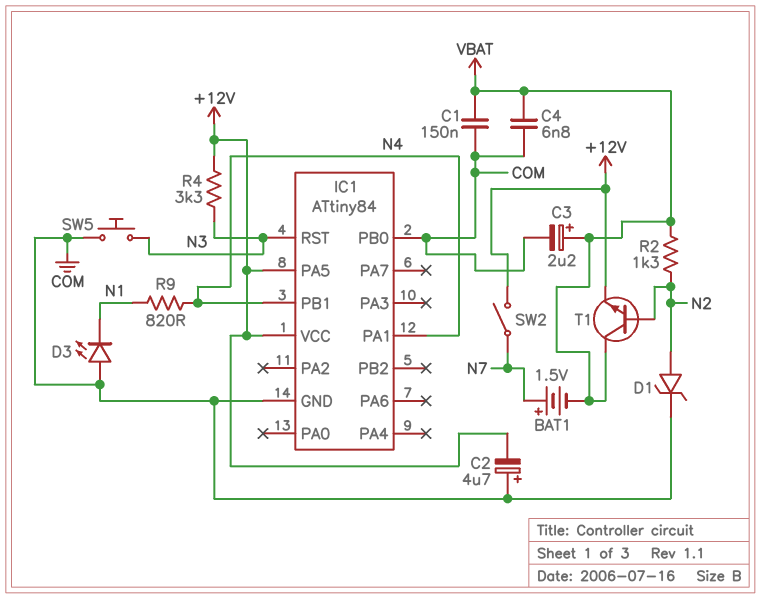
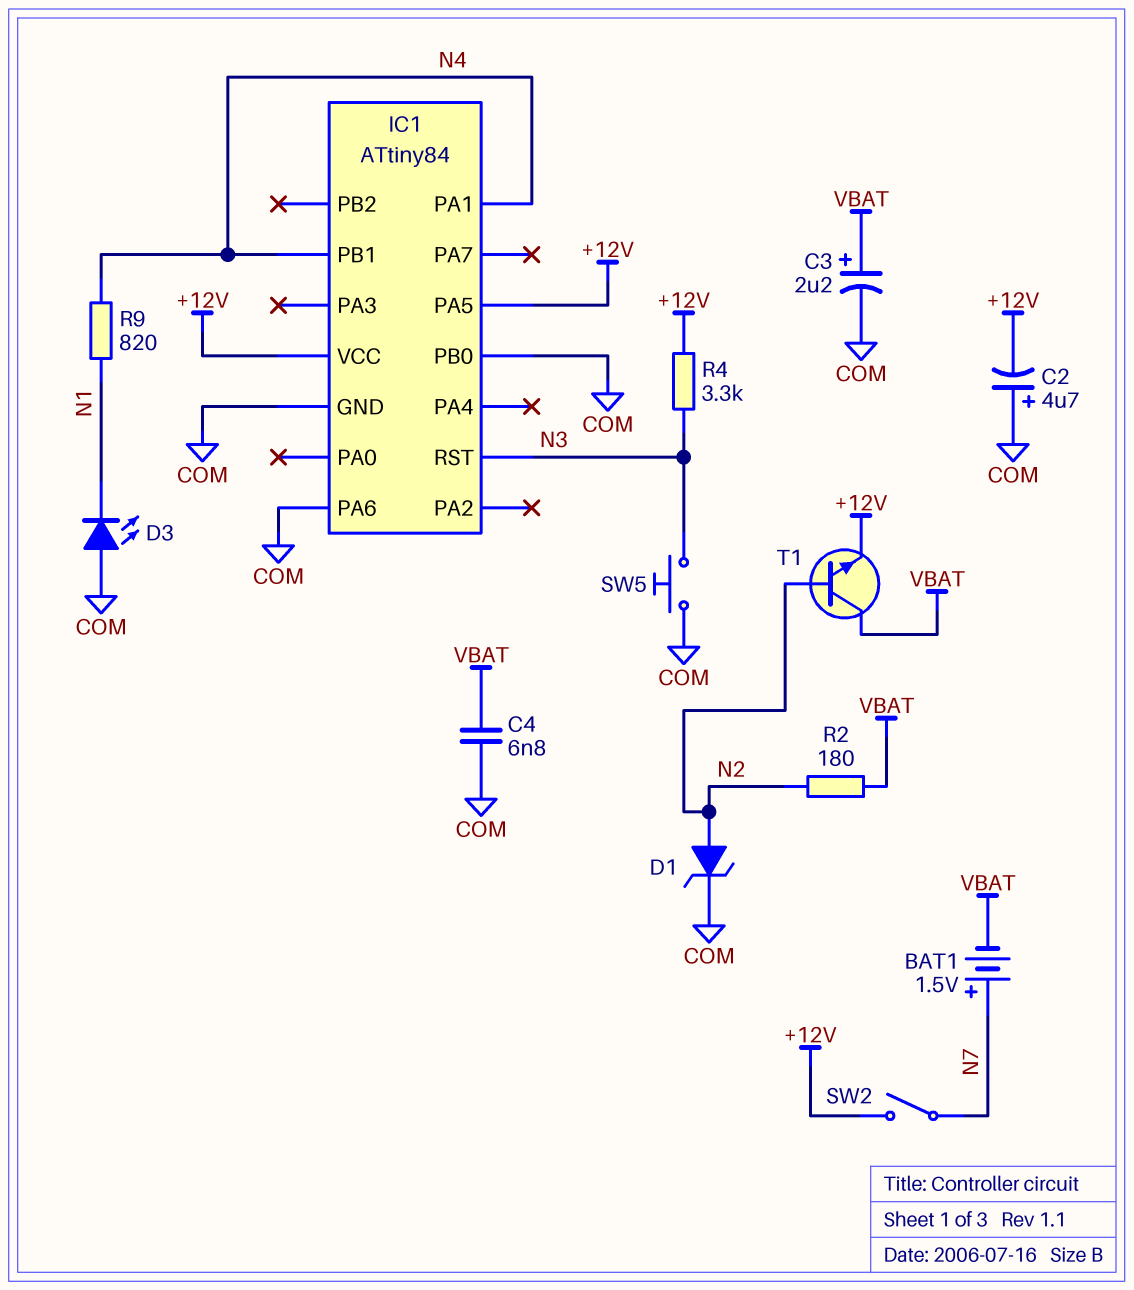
C1: 150nF (COM, VBAT) -> none
IC1 pin PA6: none -> COM
R2: 1.3k (N2, VBAT) -> 180 (N2, VBAT)

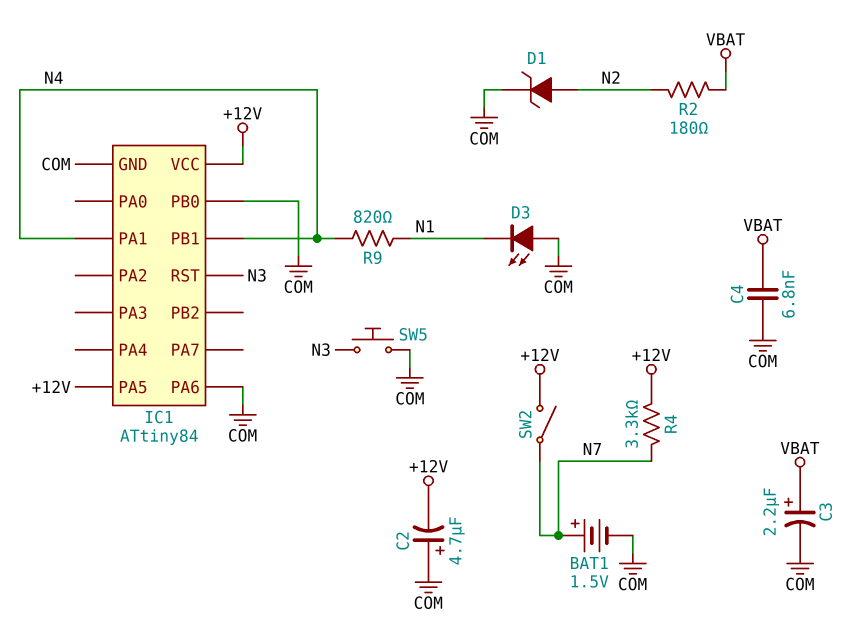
BAT1: 1.5V (plus N7, minus VBAT) -> 1.5V (plus N7, minus COM)
R4: 3.3k (+12V, N3) -> 3.3k (+12V, N7)
T1: NPN (B N2, C VBAT, E +12V) -> none

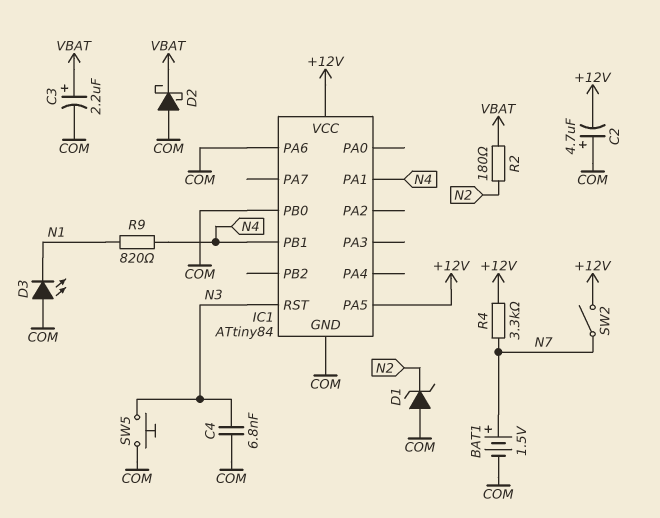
C4: 6.8nF (COM, VBAT) -> 6.8nF (COM, N3)
D1: zener (A N2, K COM) -> zener (A COM, K N2)
D2: none -> schottky (A COM, K VBAT)

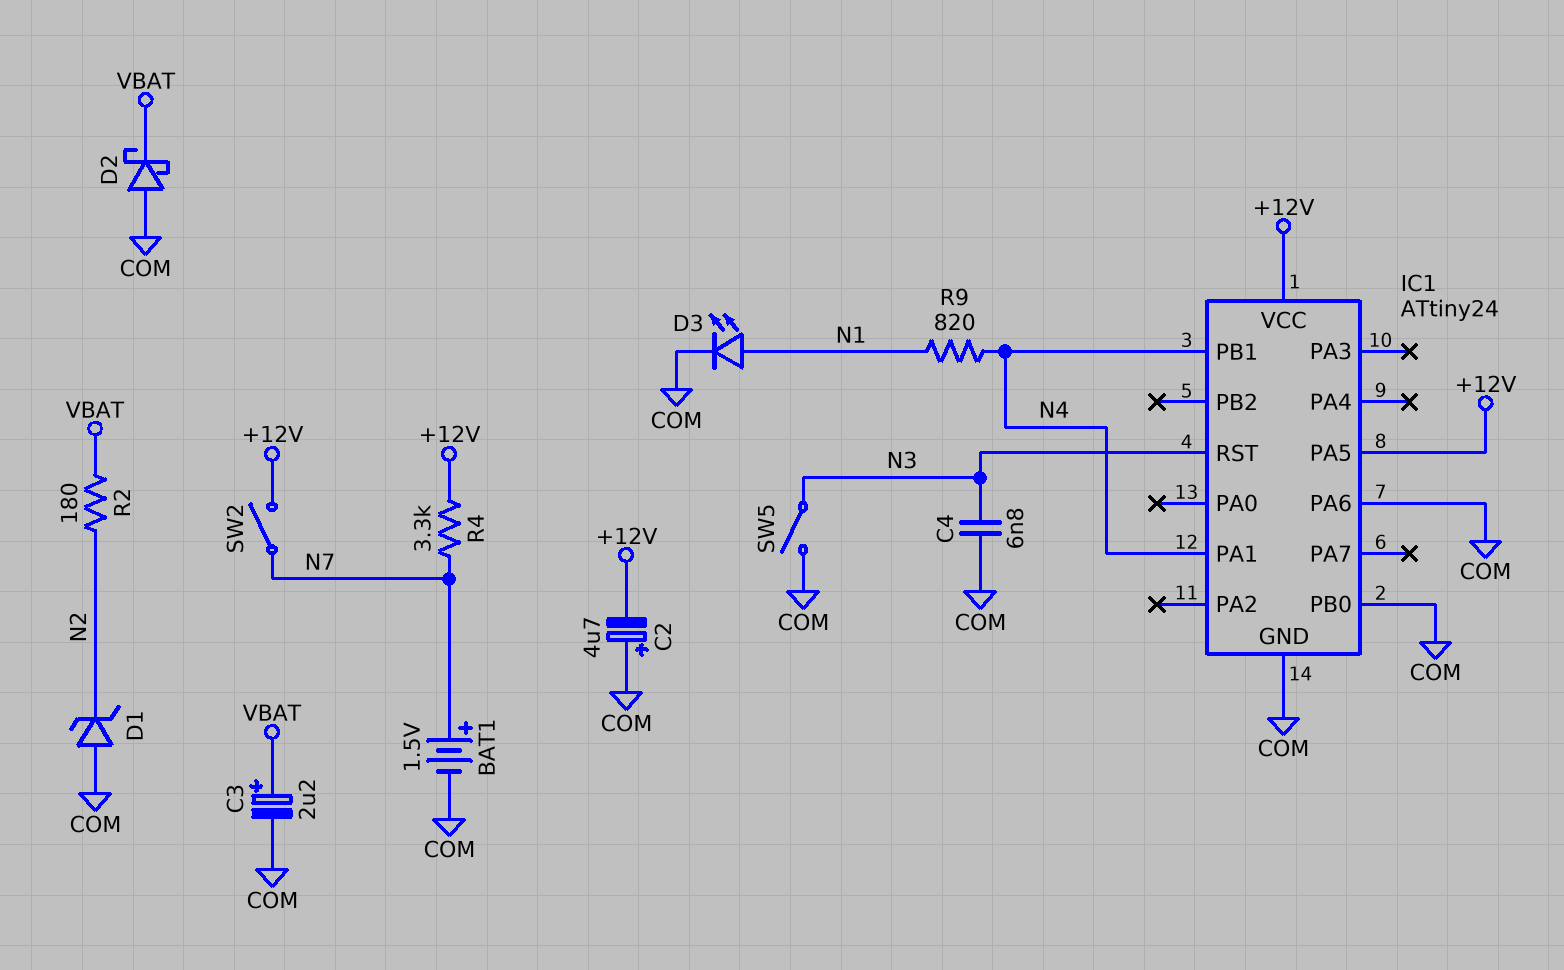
D3: LED (A COM, K N1) -> LED (A N1, K COM)
IC1: ATtiny84 -> ATtiny24
SW5: button (COM, N3) -> switch (COM, N3)

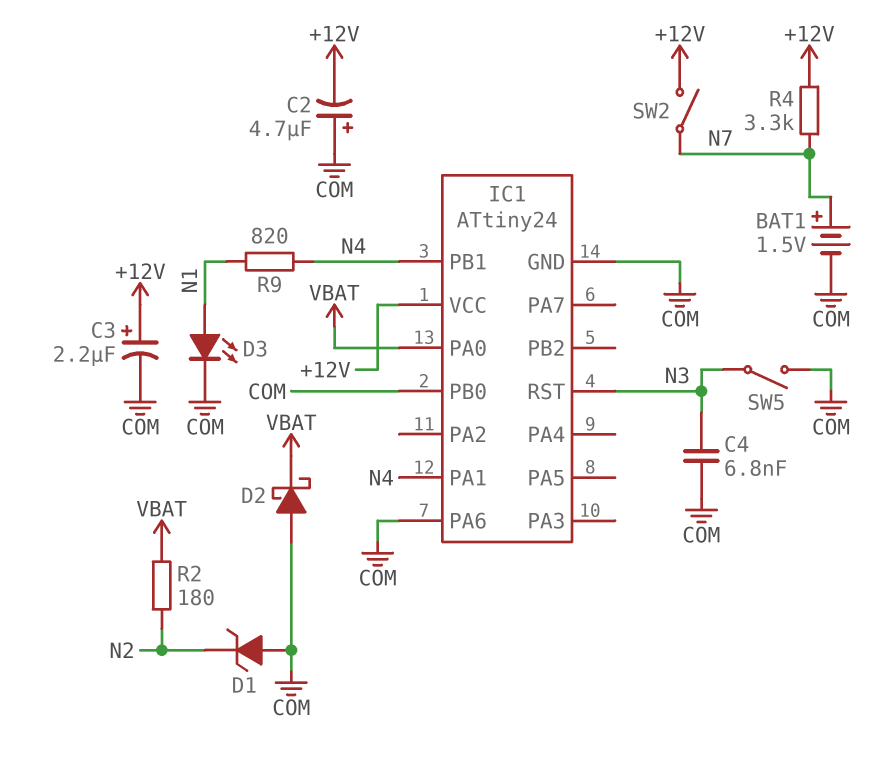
C3: 2.2uF (plus VBAT, minus COM) -> 2.2uF (plus +12V, minus COM)
IC1 pin PA0: none -> VBAT
IC1 pin PA5: +12V -> none

